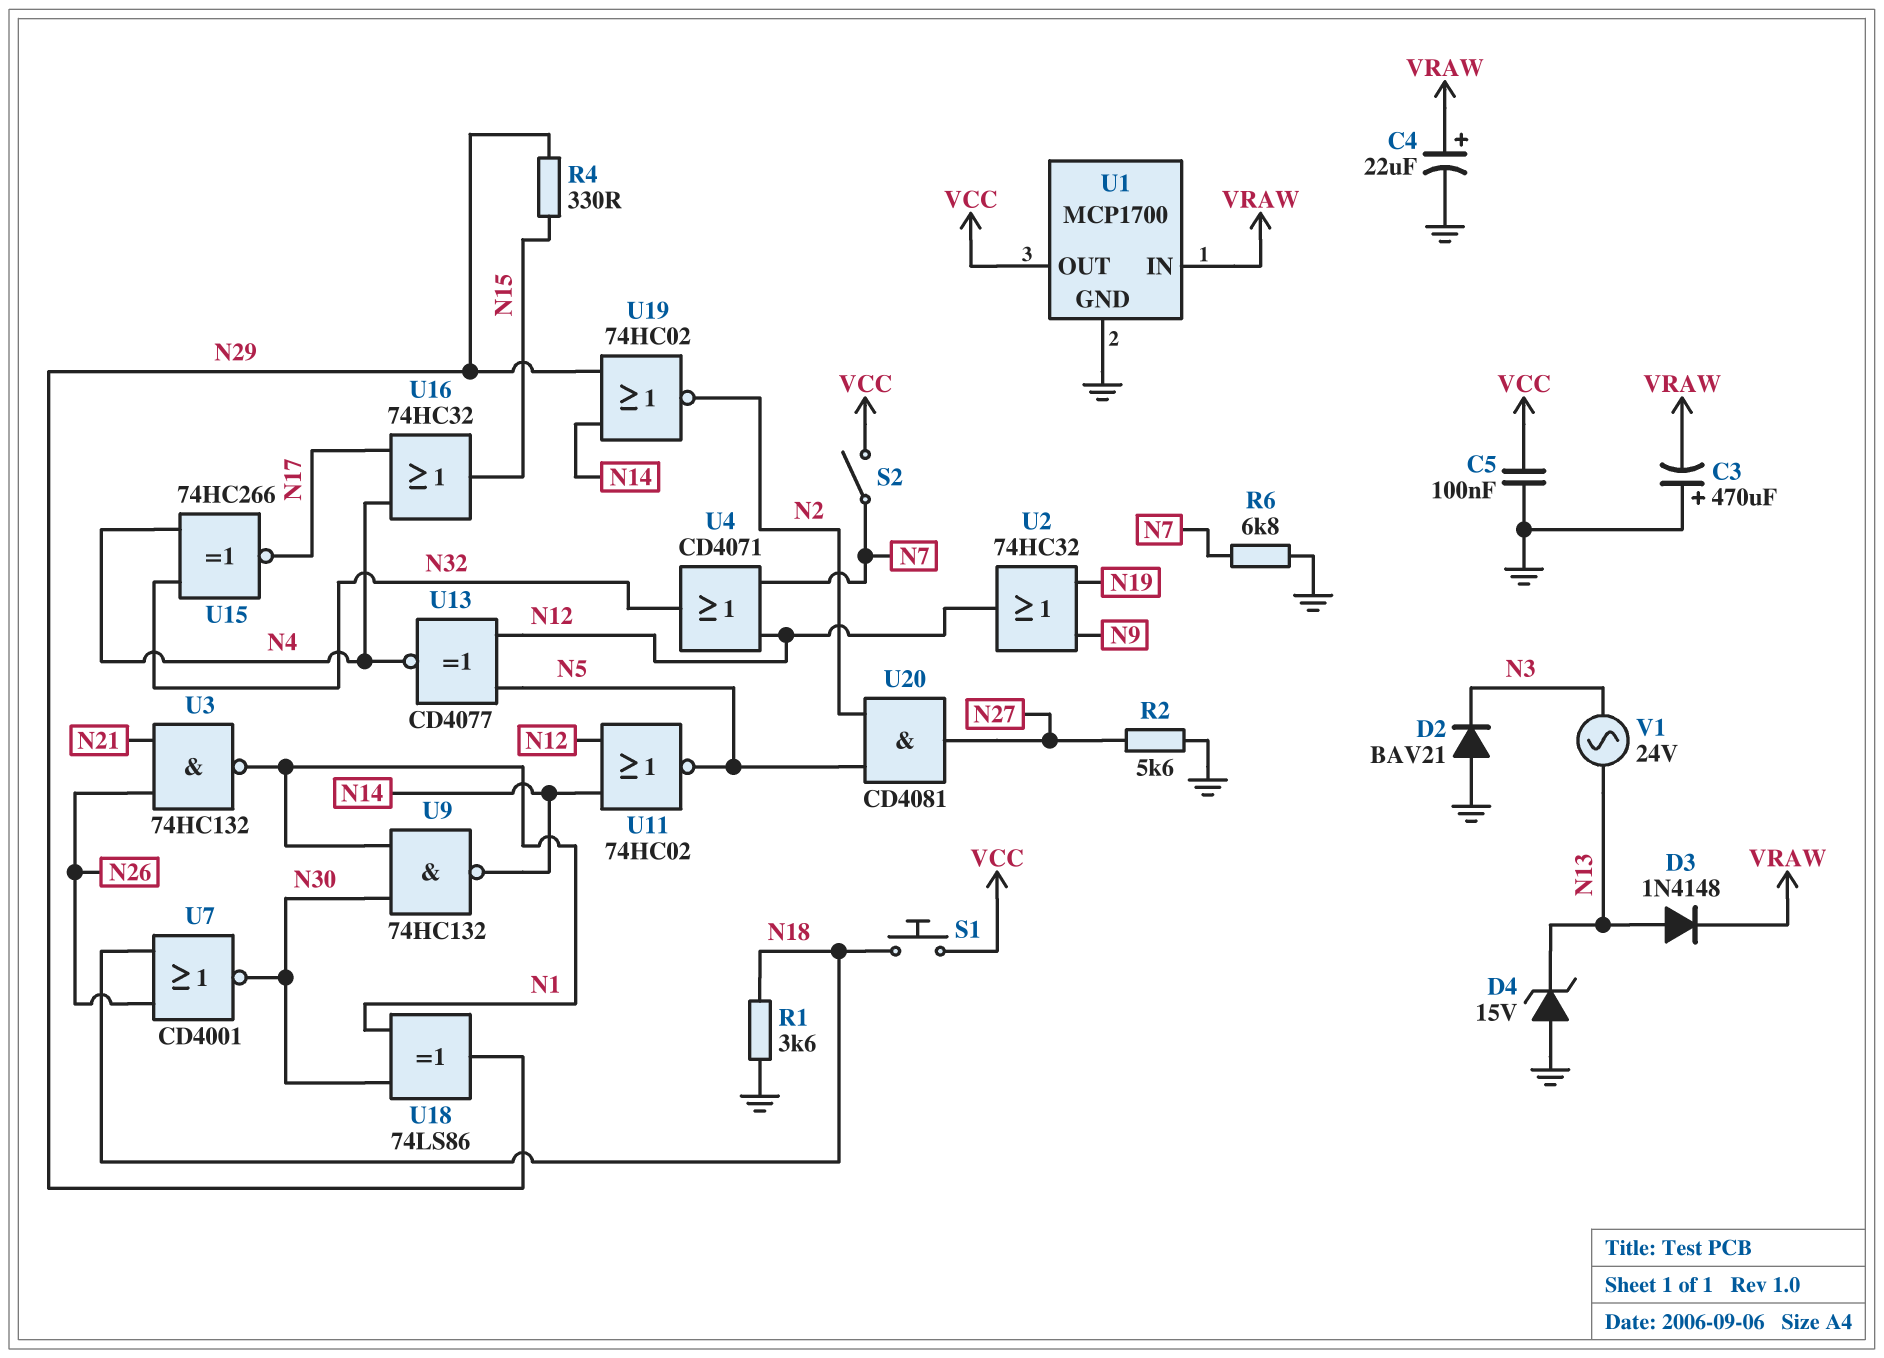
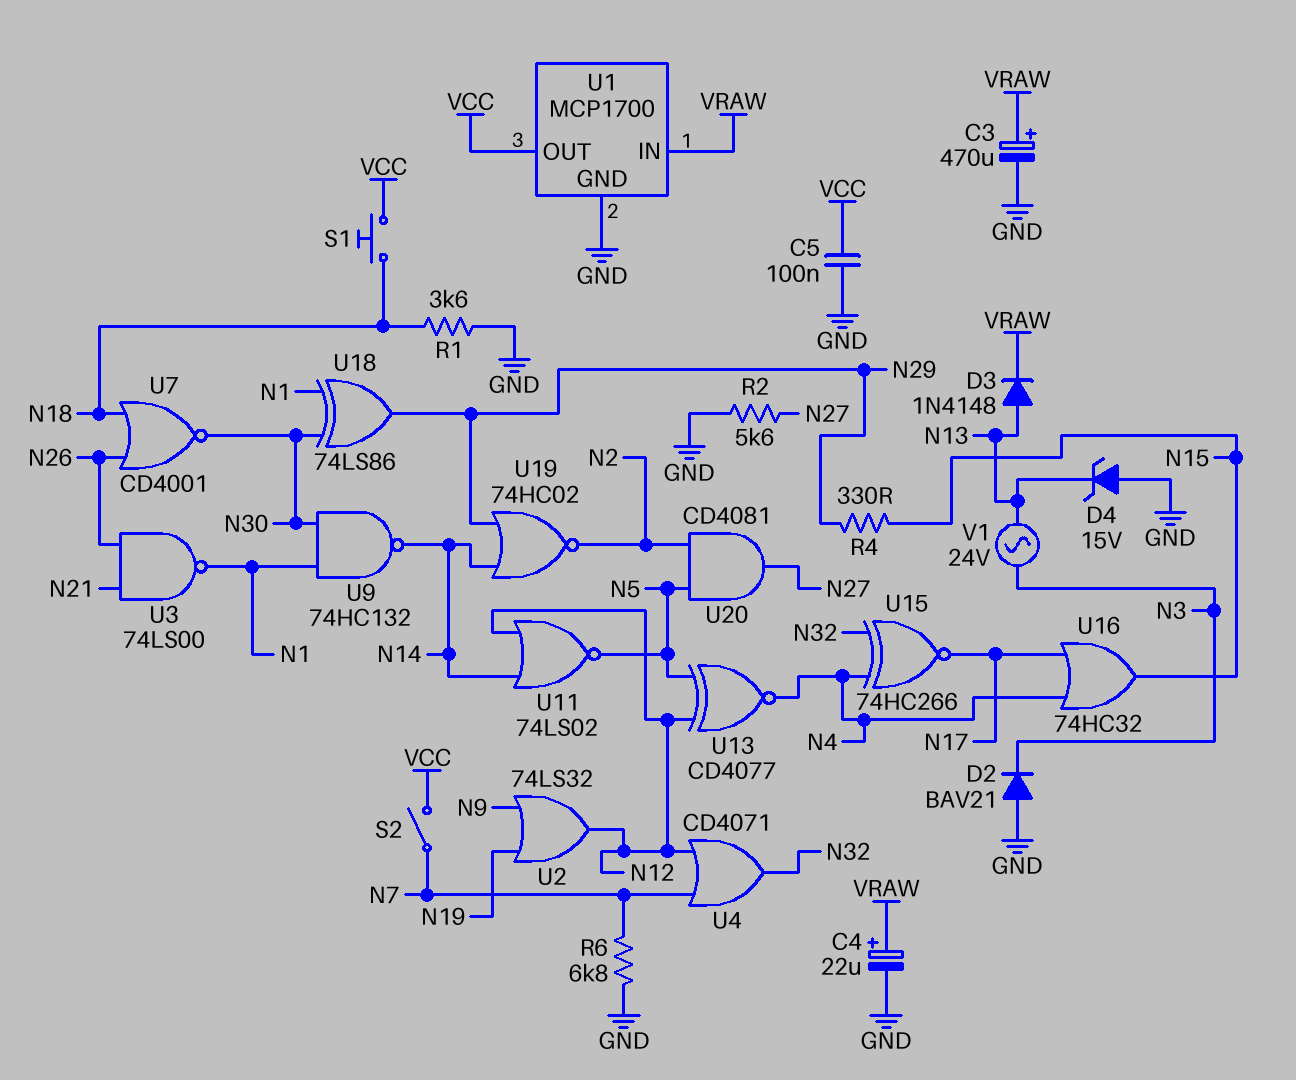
C3: 470uF (plus GND, minus VRAW) -> 470uF (plus VRAW, minus GND)
U2: OR 74HC32 (in N9, in N19, out N12) -> OR 74LS32 (in N9, in N19, out N12)
U3: NAND 74HC132 (in N21, in N26, out N1) -> NAND 74LS00 (in N21, in N26, out N1)
U11: NOR 74HC02 (in N12, in N14, out N5) -> NOR 74LS02 (in N12, in N14, out N5)

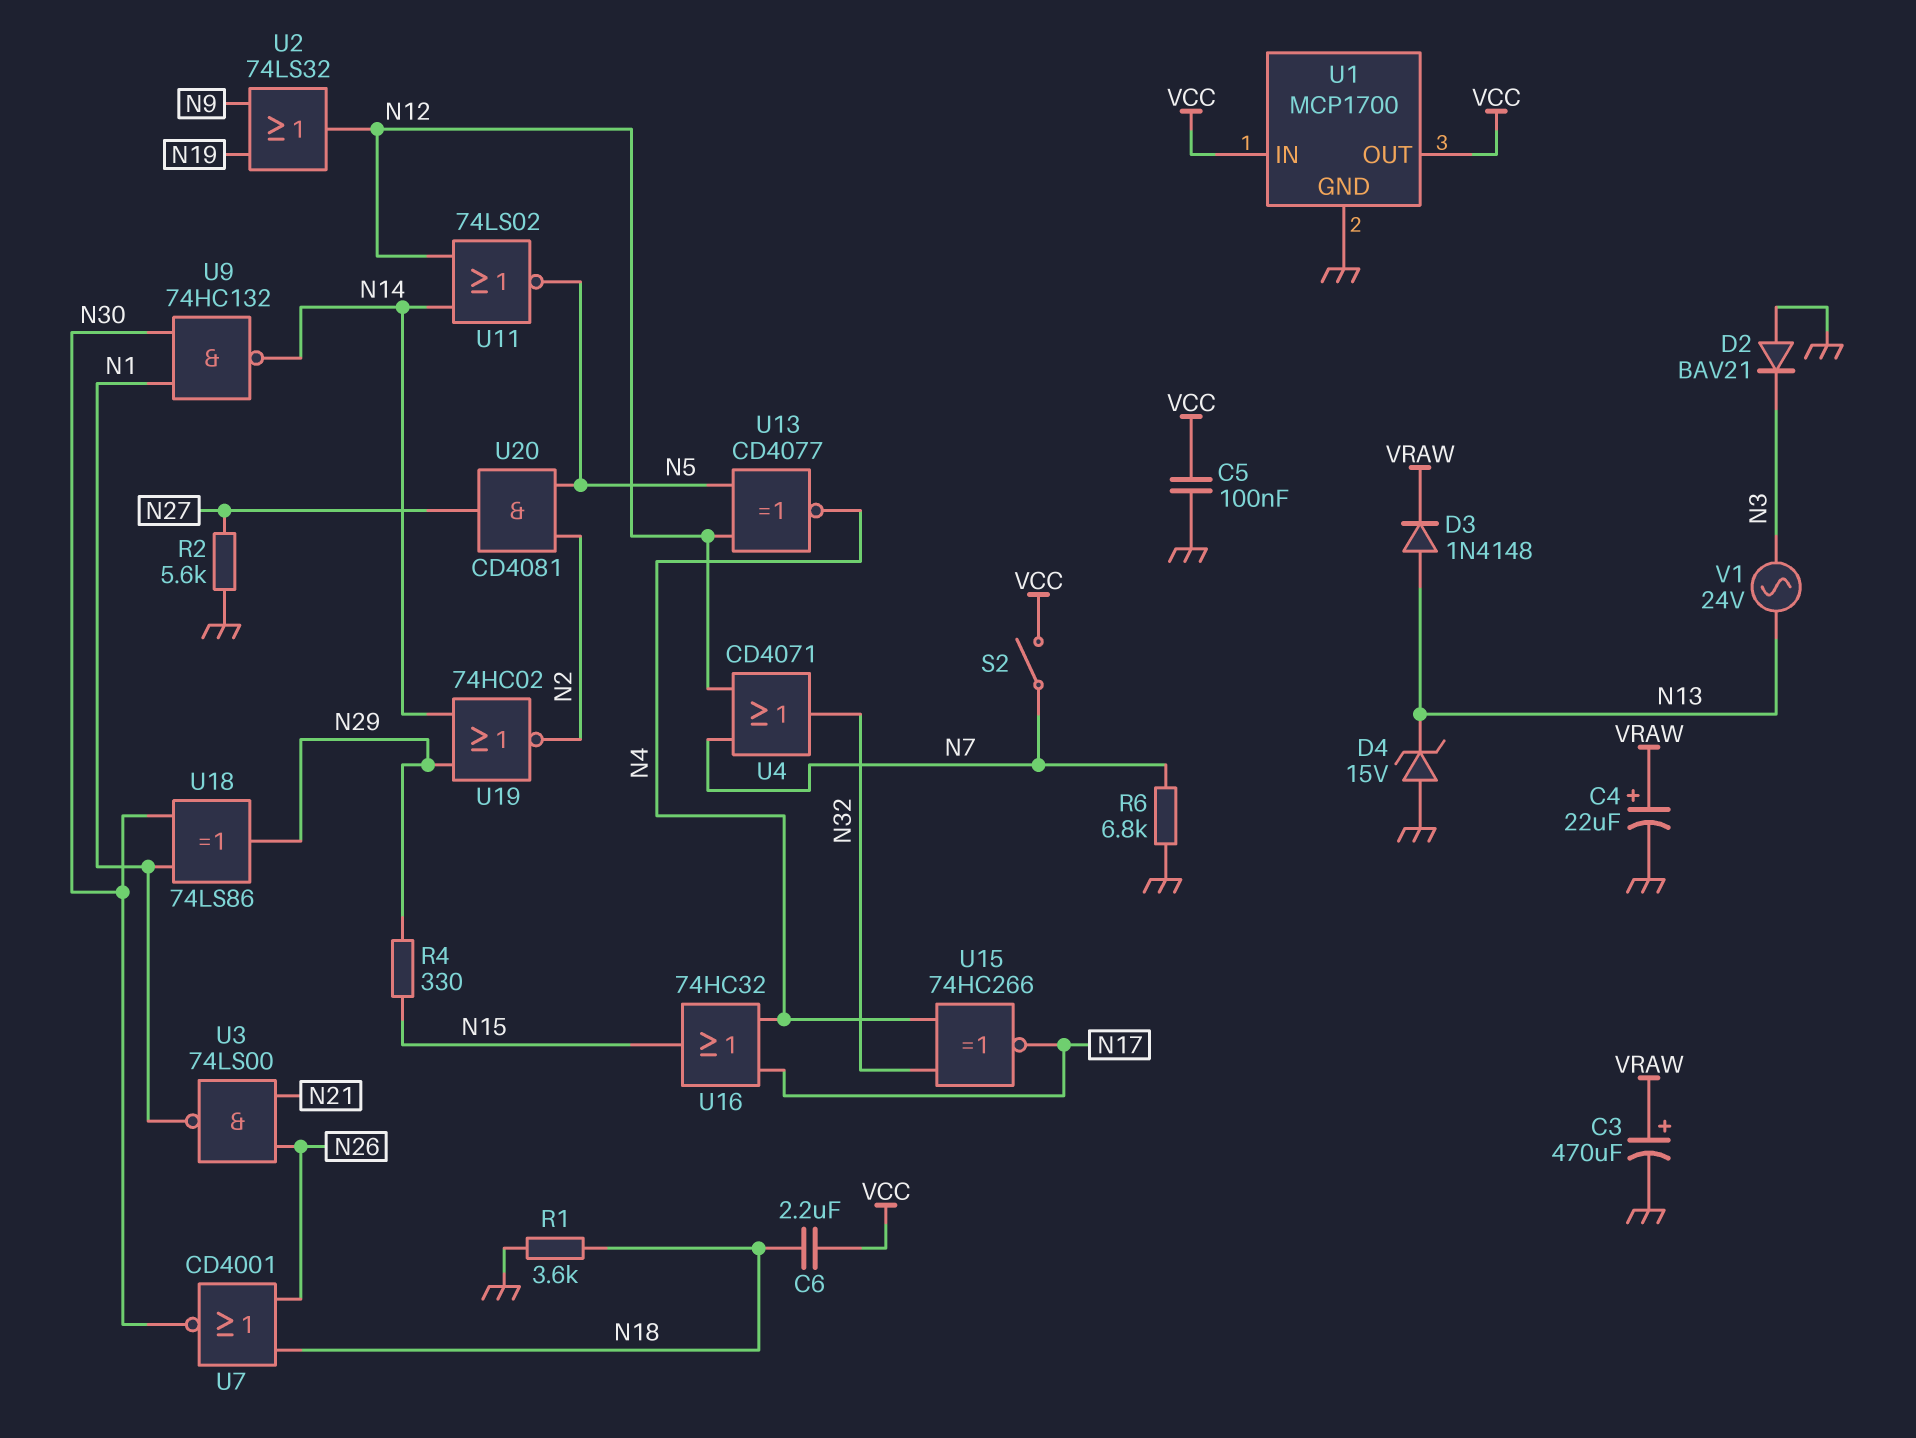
C6: none -> 2.2uF (N18, VCC)
S1: button (N18, VCC) -> none
U1 pin IN: VRAW -> VCC

